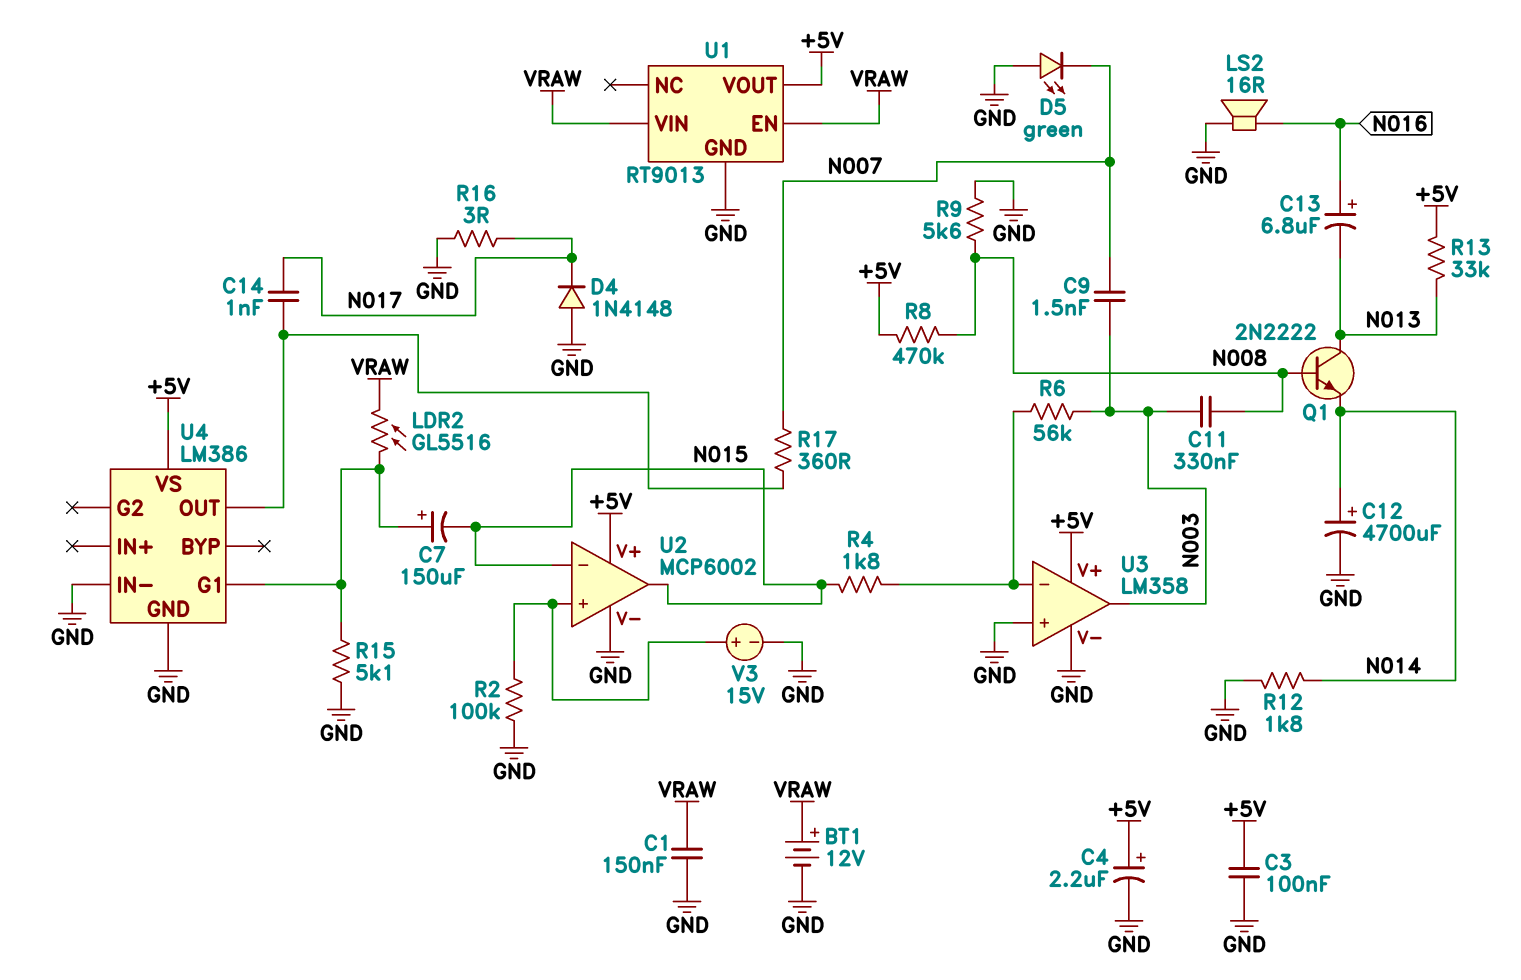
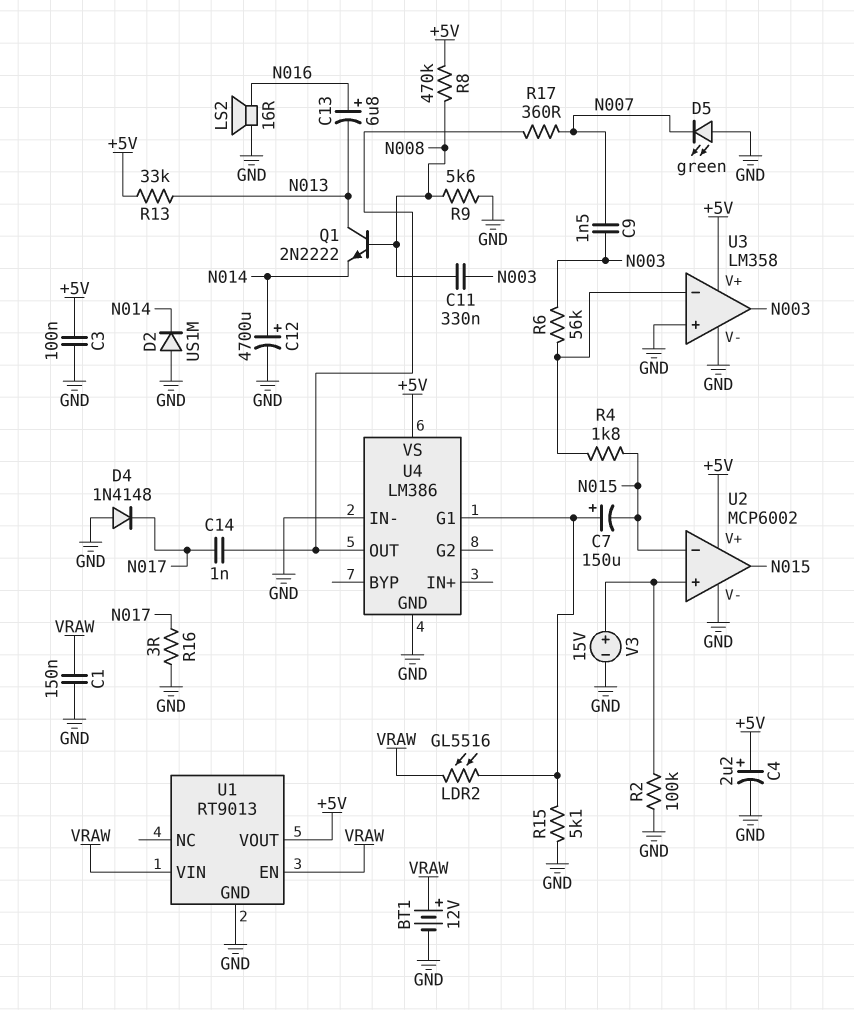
D2: none -> diode US1M (A GND, K N014)
R12: 1.8k (GND, N014) -> none

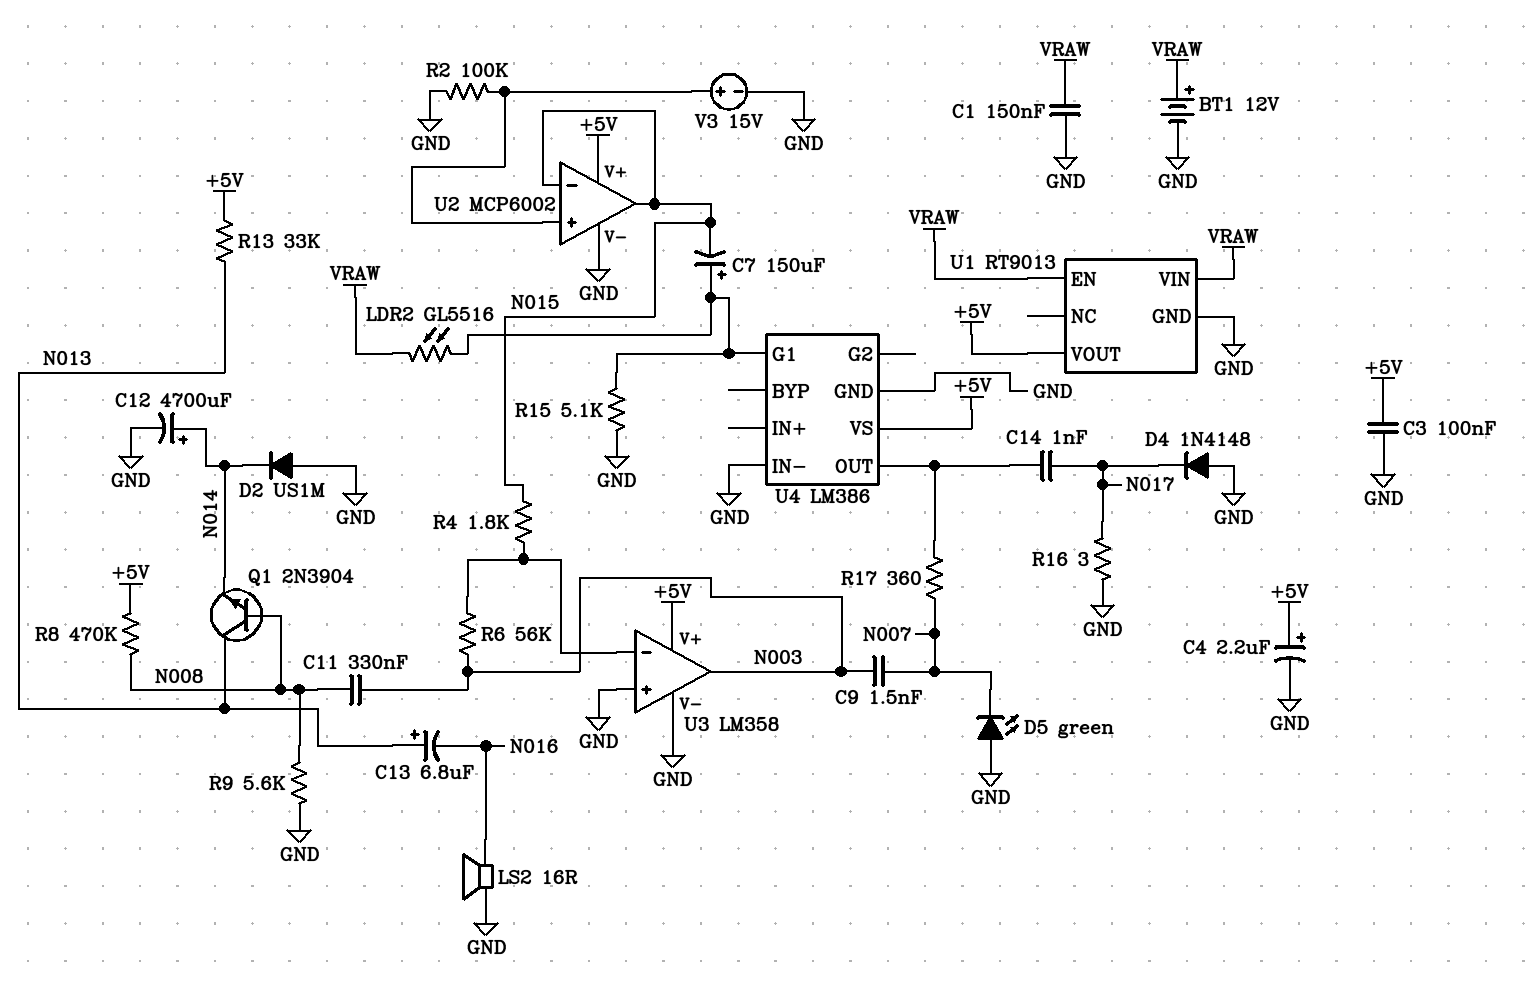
C13: 6.8uF (plus N016, minus N013) -> 6.8uF (plus N013, minus N016)
Q1: NPN 2N2222 (B N008, C N013, E N014) -> NPN 2N3904 (B N008, C N013, E N014)

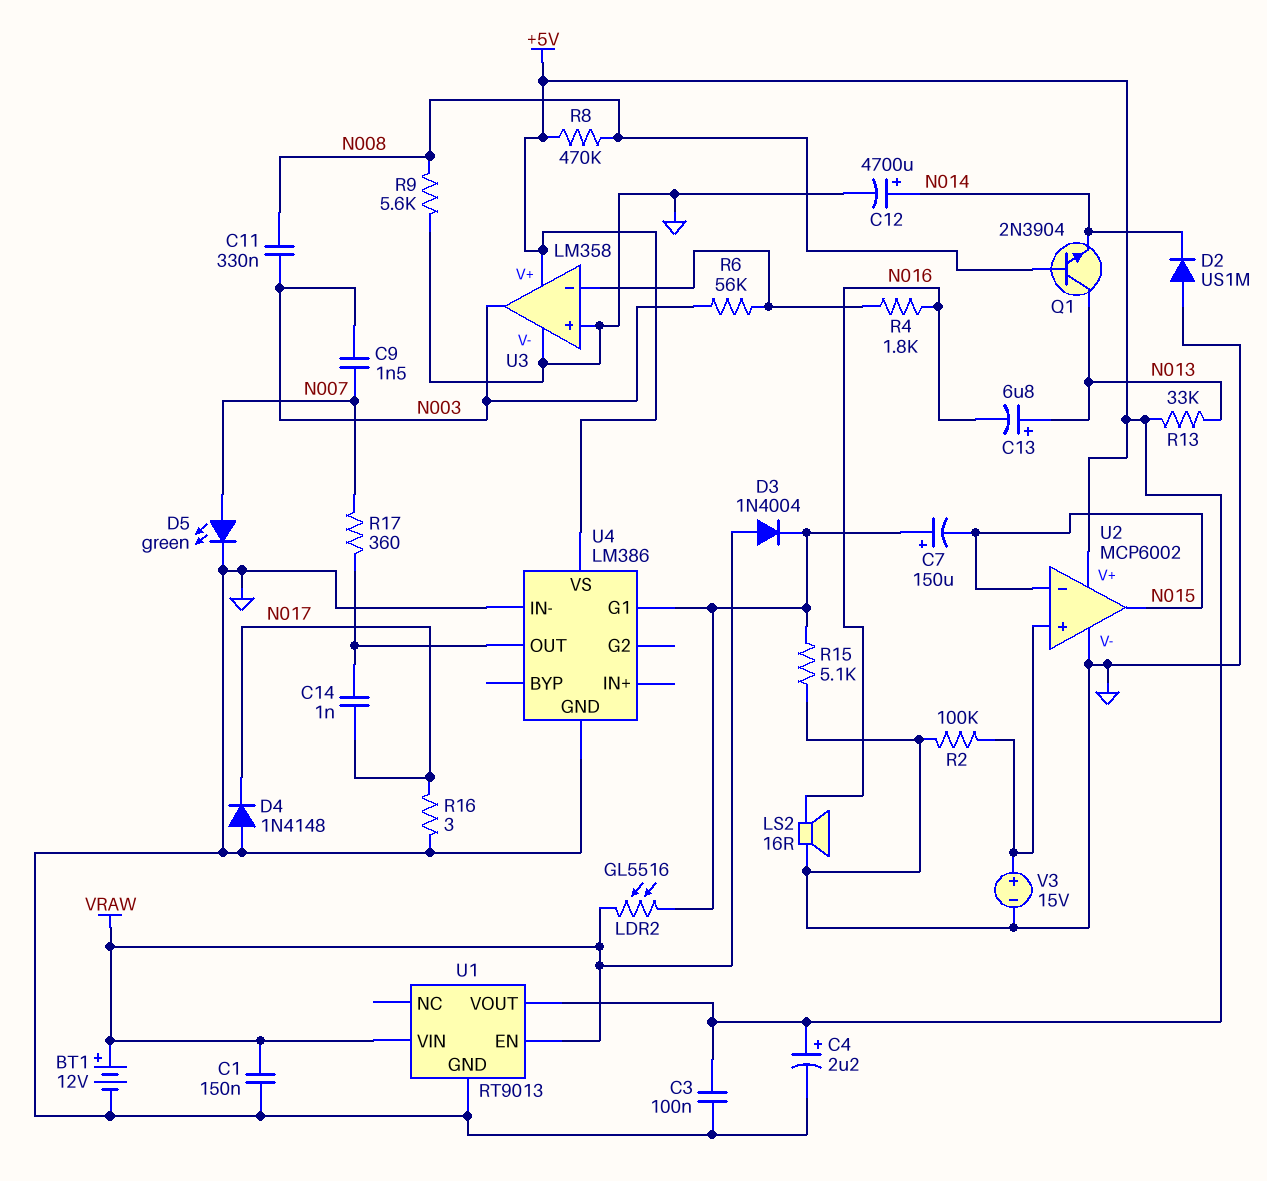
D3: none -> diode 1N4004 (A VRAW, K U4/G1)
D5: LED green (A GND, K N007) -> LED green (A N007, K GND)
R4: 1.8k (N015, U3/in-) -> 1.8k (N016, U3/in-)

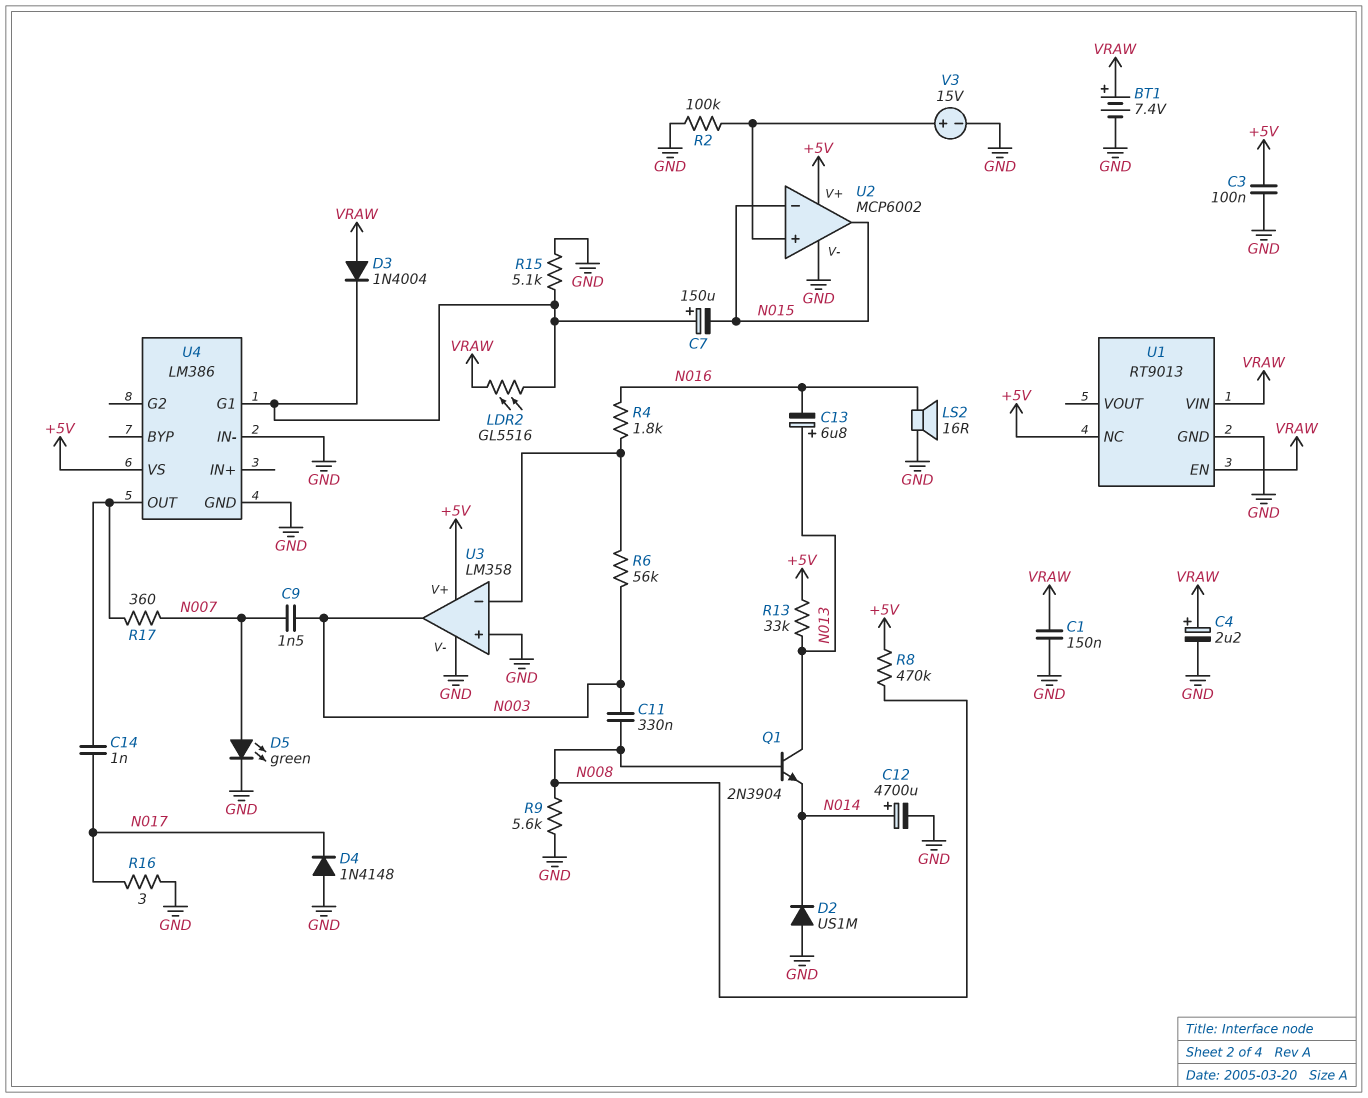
BT1: 12V (plus VRAW, minus GND) -> 7.4V (plus VRAW, minus GND)
C4: 2.2uF (plus +5V, minus GND) -> 2.2uF (plus VRAW, minus GND)
U1 pin NC: none -> +5V
U1 pin VOUT: +5V -> none

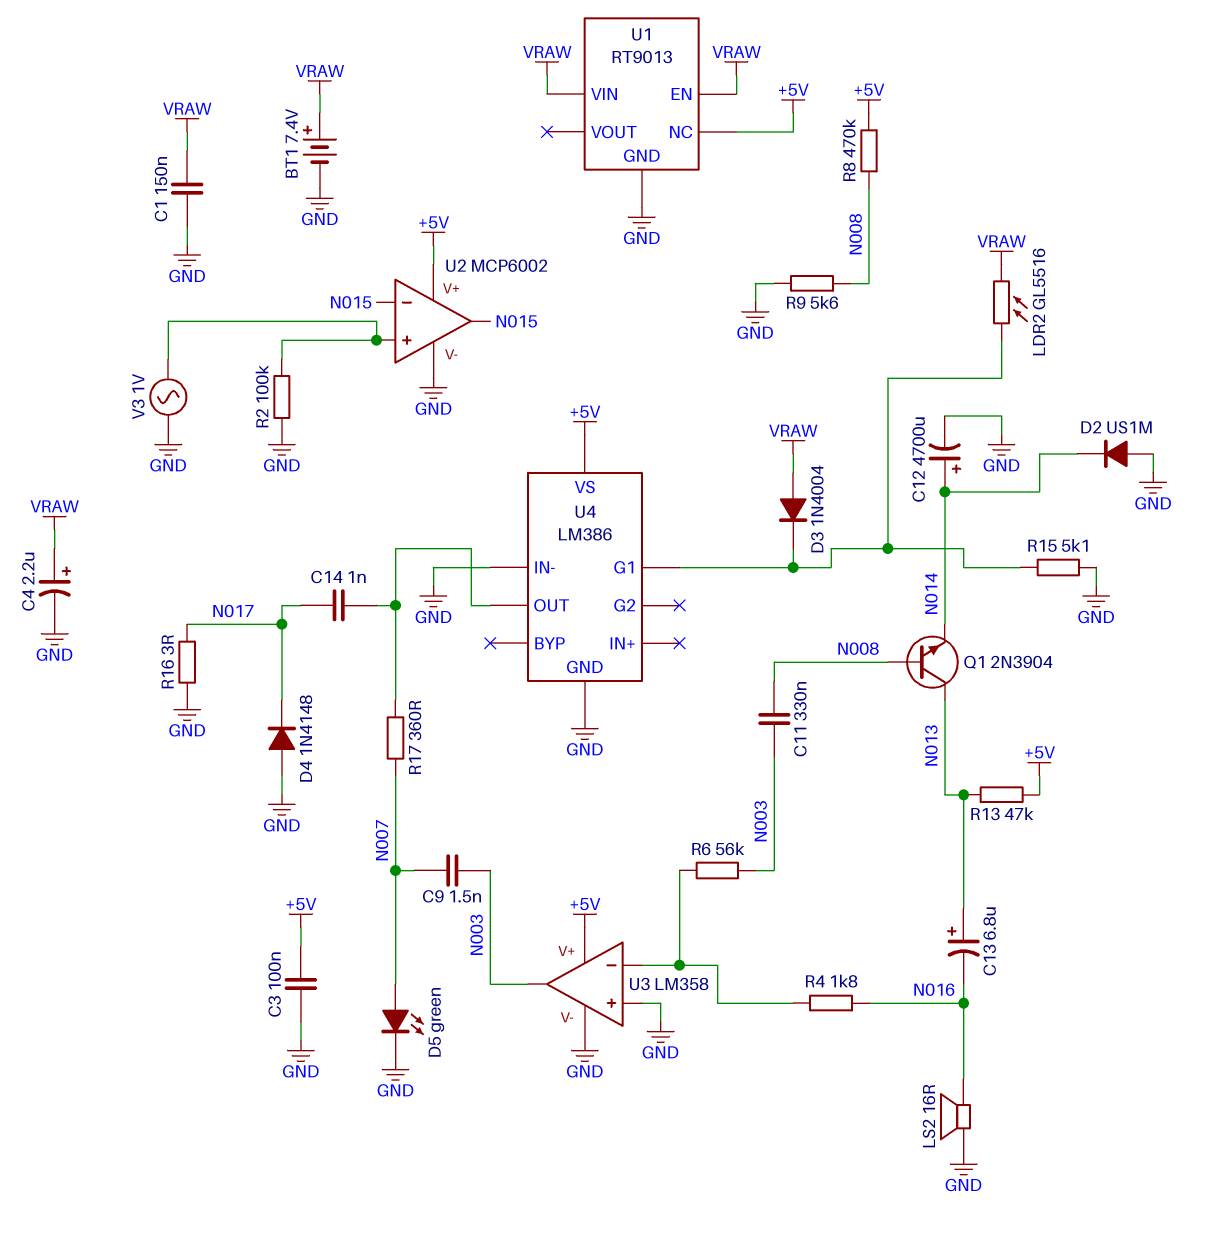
C7: 150uF (plus U4/G1, minus N015) -> none
R13: 33k (+5V, N013) -> 47k (+5V, N013)
V3: 15V (plus U2/in+, minus GND) -> AC 1V (GND, U2/in+)

